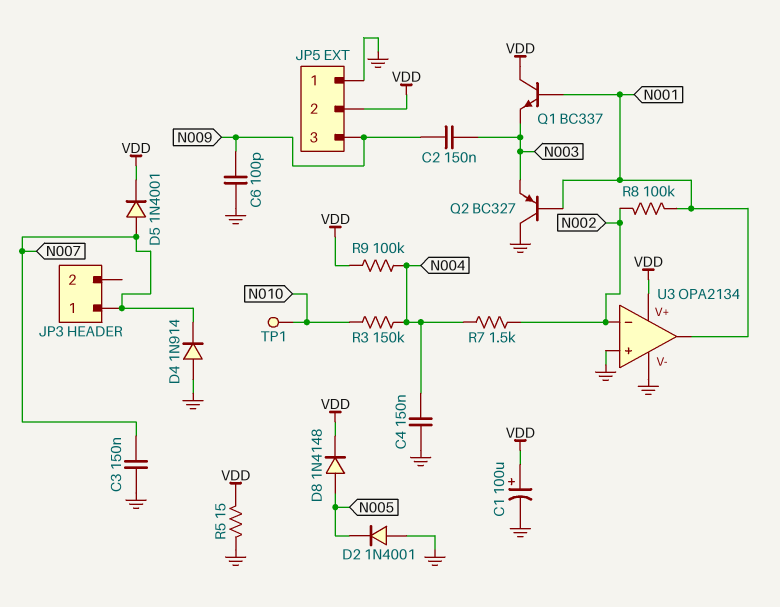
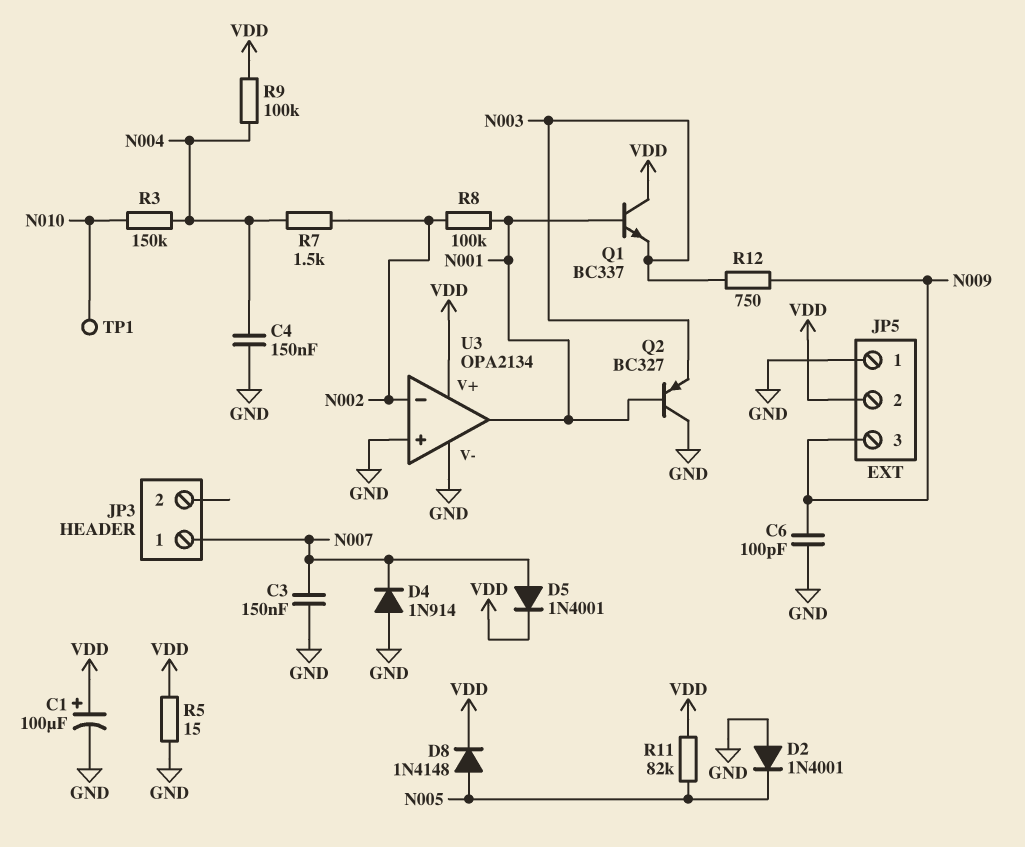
C2: 150nF (N003, N009) -> none
R11: none -> 82k (N005, VDD)
R12: none -> 750 (N003, N009)

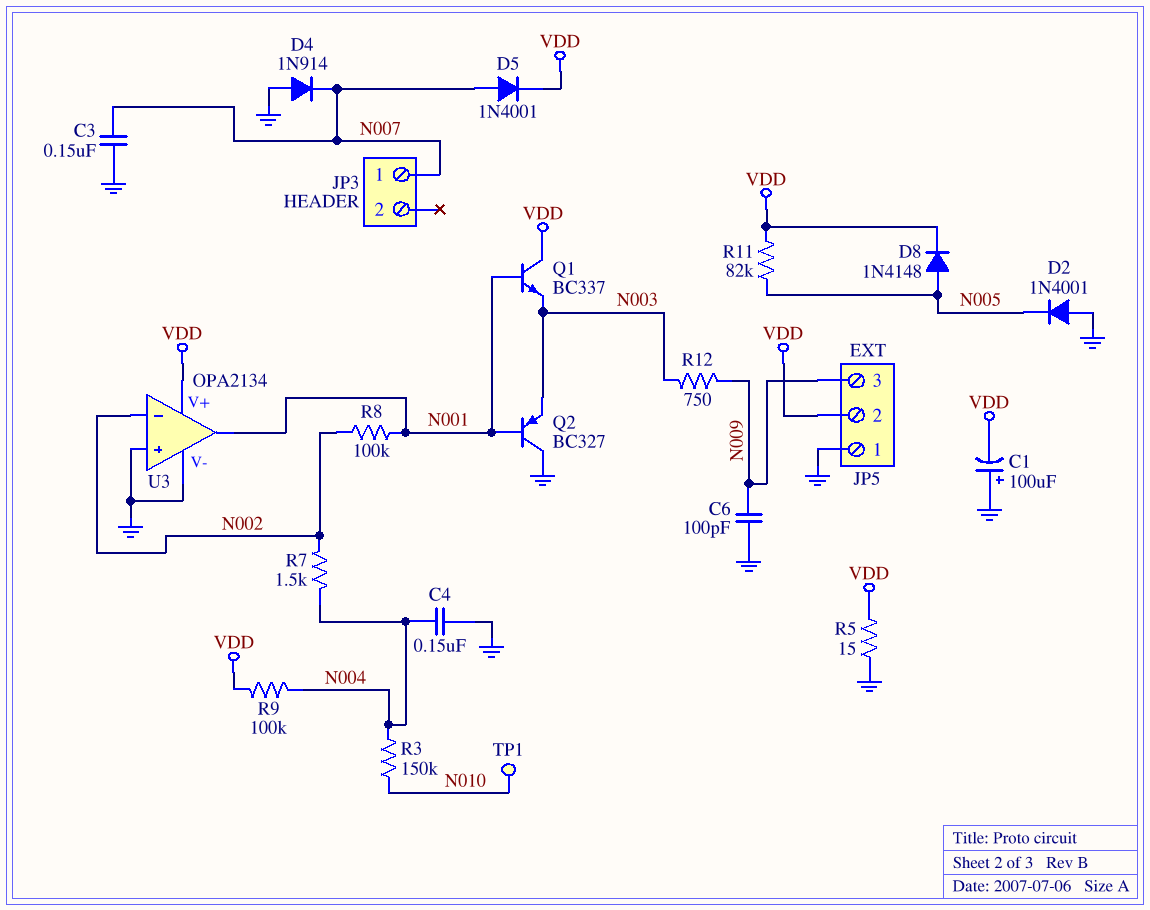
C1: 100uF (plus VDD, minus GND) -> 100uF (plus GND, minus VDD)

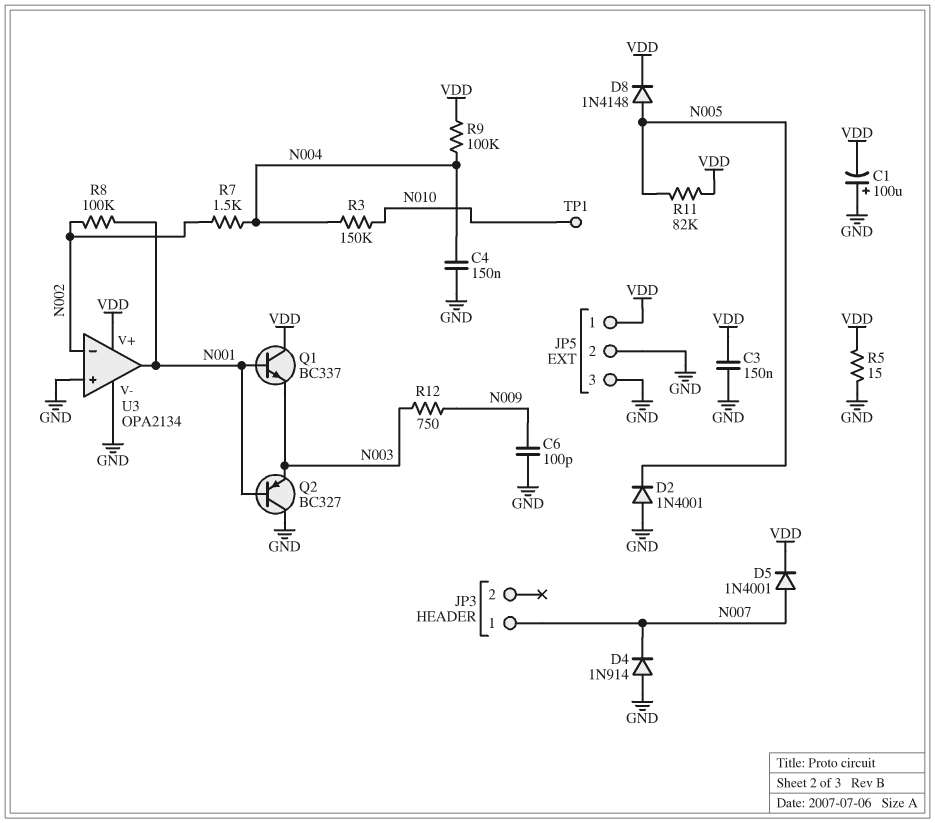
C3: 150nF (GND, N007) -> 150nF (GND, VDD)
JP5 pin 1: GND -> VDD
JP5 pin 2: VDD -> GND
JP5 pin 3: N009 -> GND

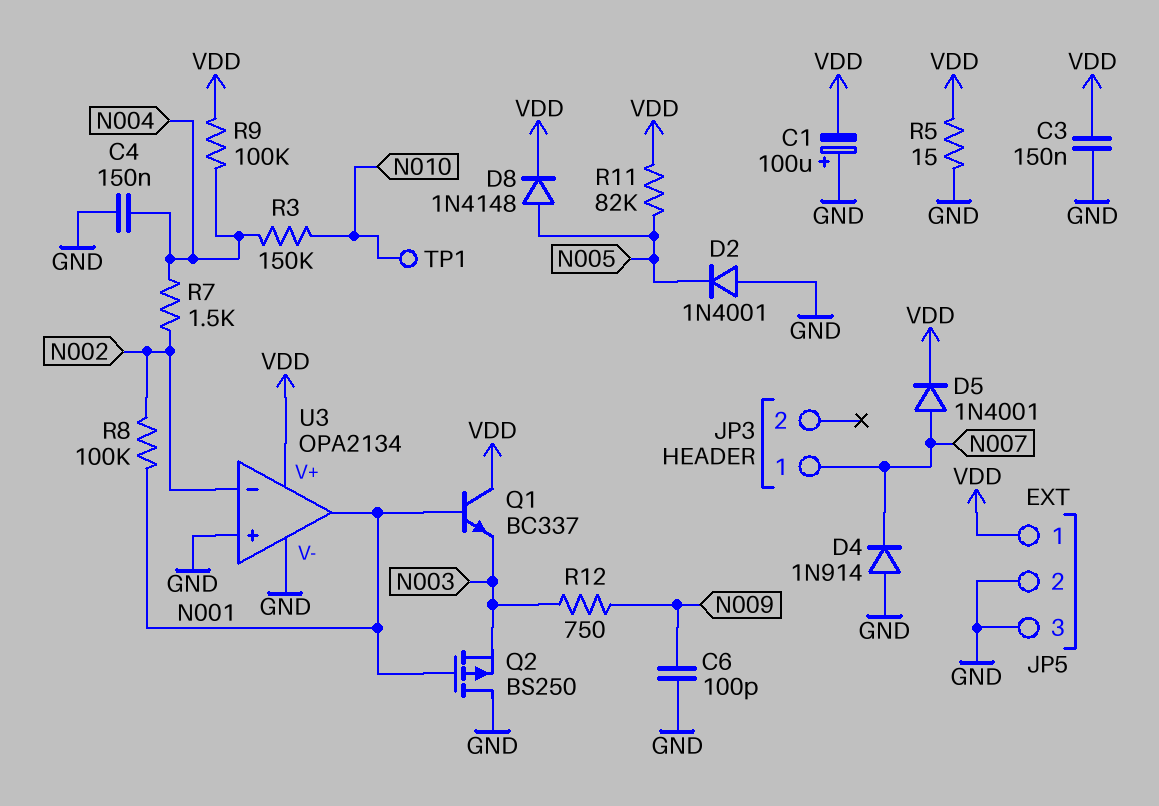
Q2: PNP BC327 (B N001, C GND, E N003) -> PMOS BS250 (G N001, D GND, S N003)

